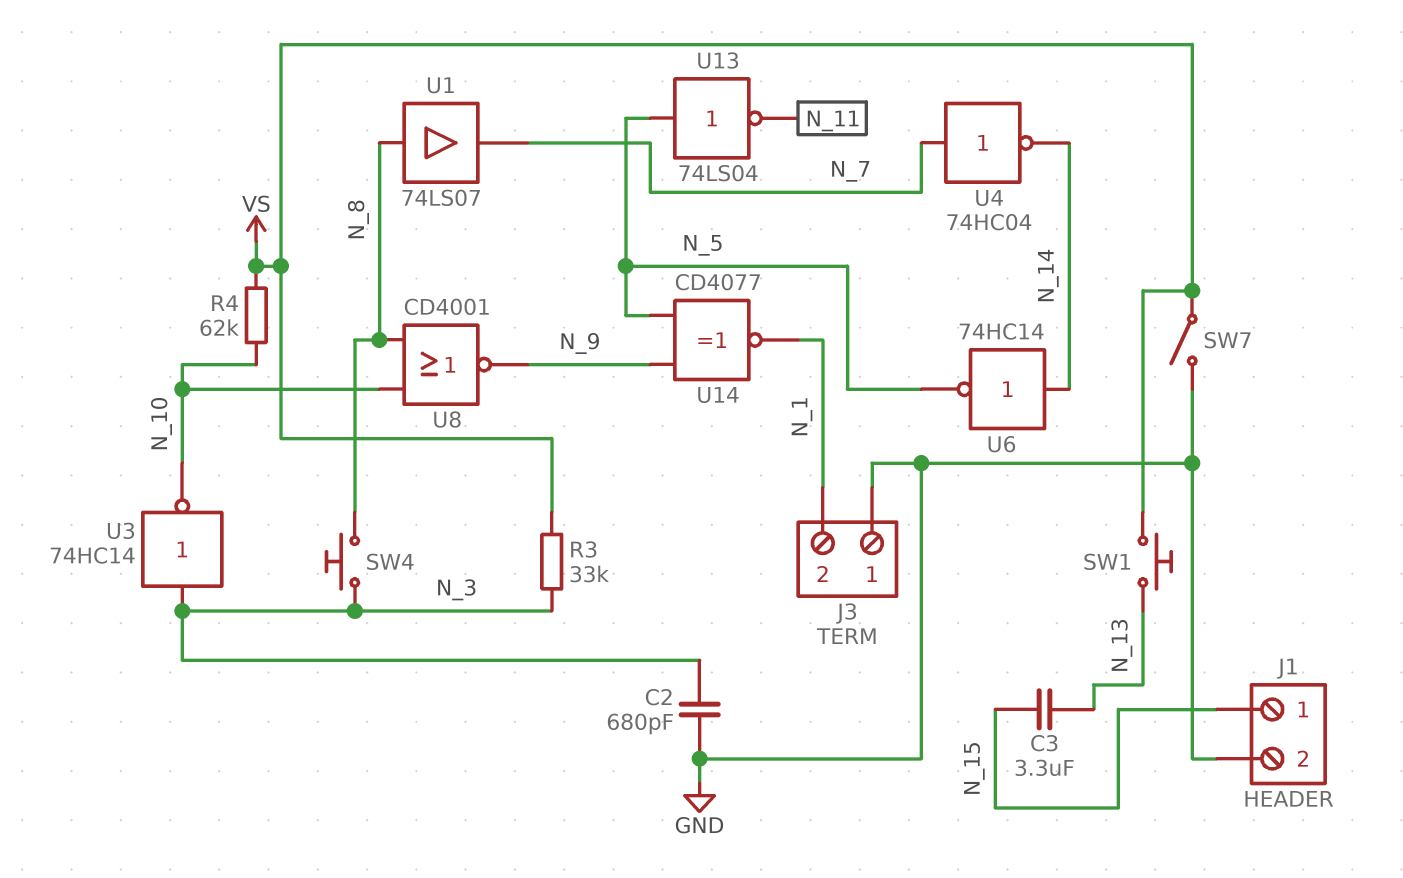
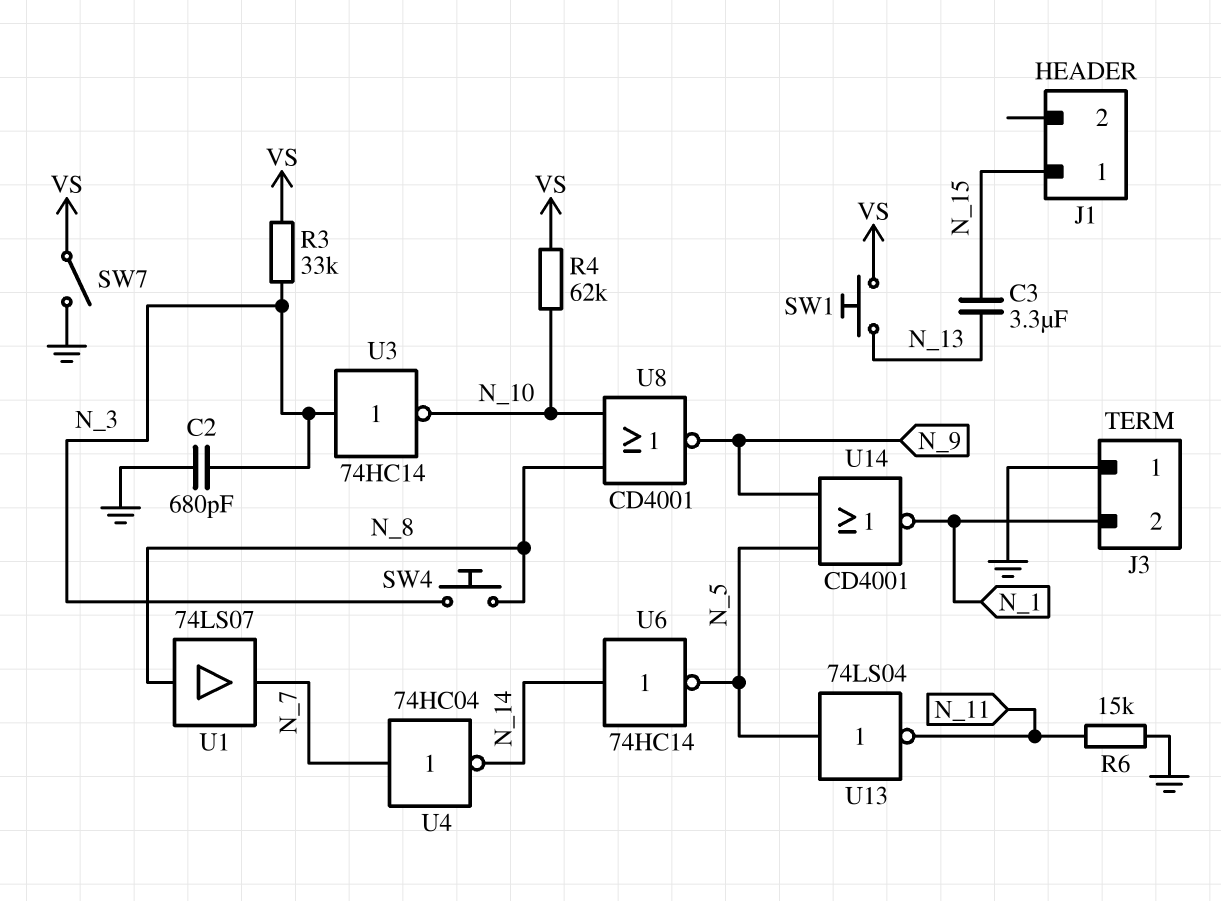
J1 pin 2: GND -> none
R6: none -> 15k (GND, N_11)
U14: XNOR CD4077 (in N_5, in N_9, out N_1) -> NOR CD4001 (in N_5, in N_9, out N_1)

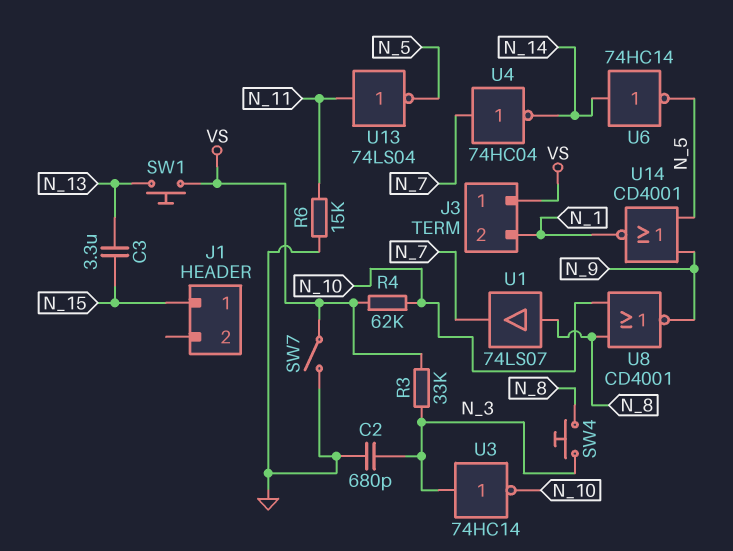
J3 pin 1: GND -> VS
U13: NOT 74LS04 (in N_5, out N_11) -> NOT 74LS04 (in N_11, out N_5)

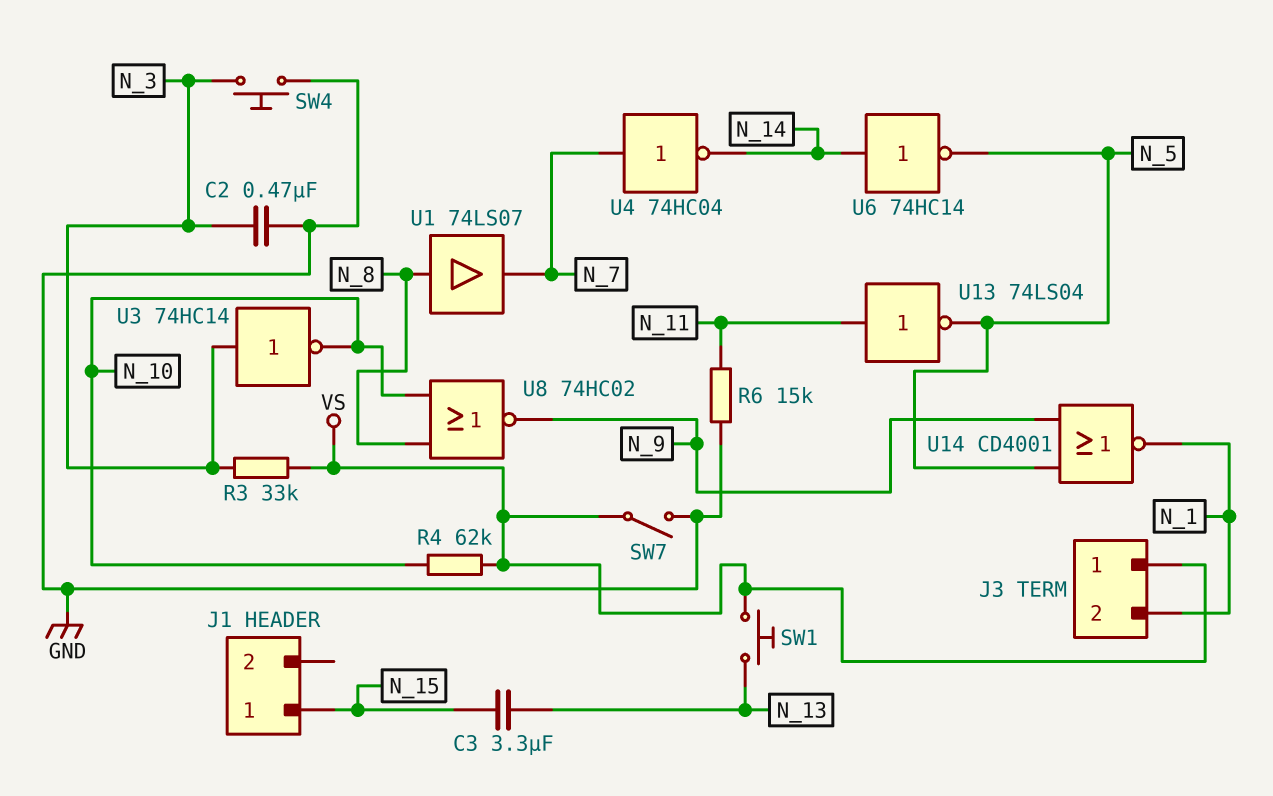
C2: 680pF (GND, N_3) -> 470nF (GND, N_3)
SW4: button (N_3, N_8) -> button (GND, N_3)
U8: NOR CD4001 (in N_8, in N_10, out N_9) -> NOR 74HC02 (in N_8, in N_10, out N_9)

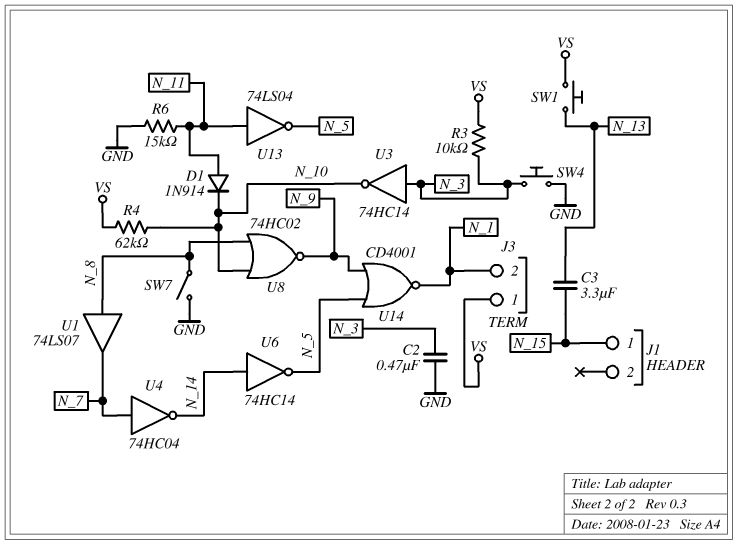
D1: none -> diode 1N914 (A N_11, K N_10)
R3: 33k (N_3, VS) -> 10k (N_3, VS)
SW7: switch (GND, VS) -> switch (GND, N_8)

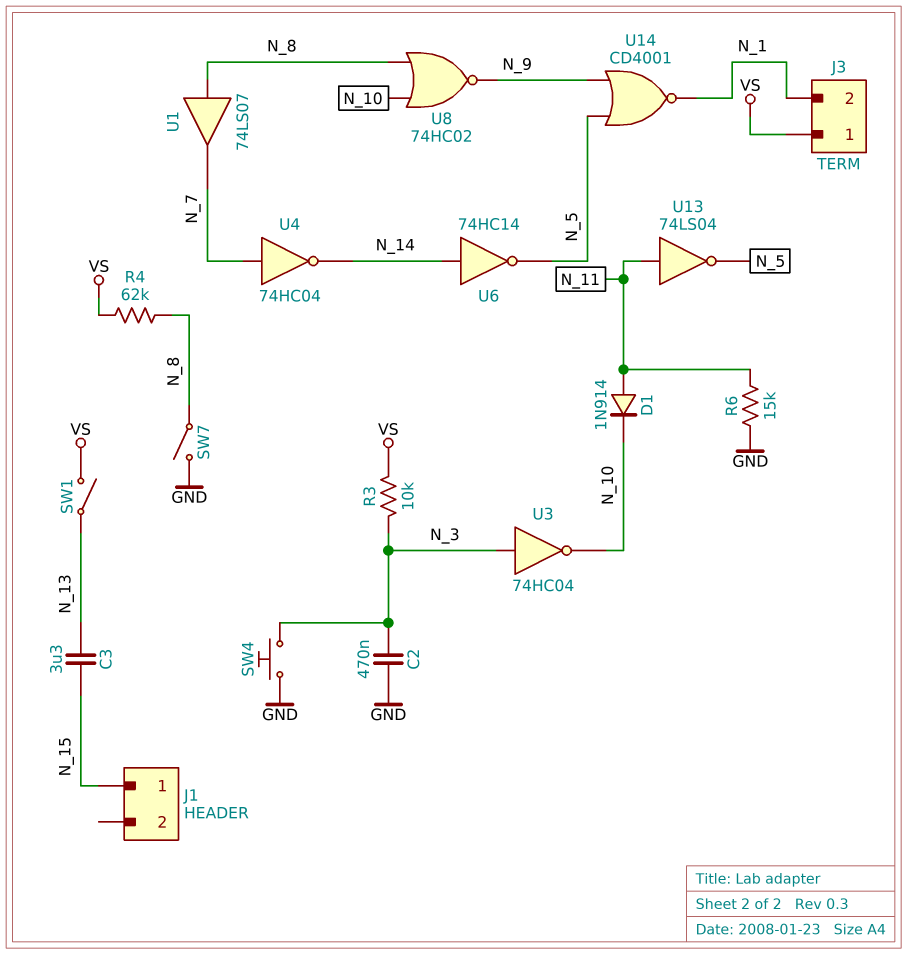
R4: 62k (N_10, VS) -> 62k (N_8, VS)
SW1: button (N_13, VS) -> switch (N_13, VS)
U3: NOT 74HC14 (in N_3, out N_10) -> NOT 74HC04 (in N_3, out N_10)

